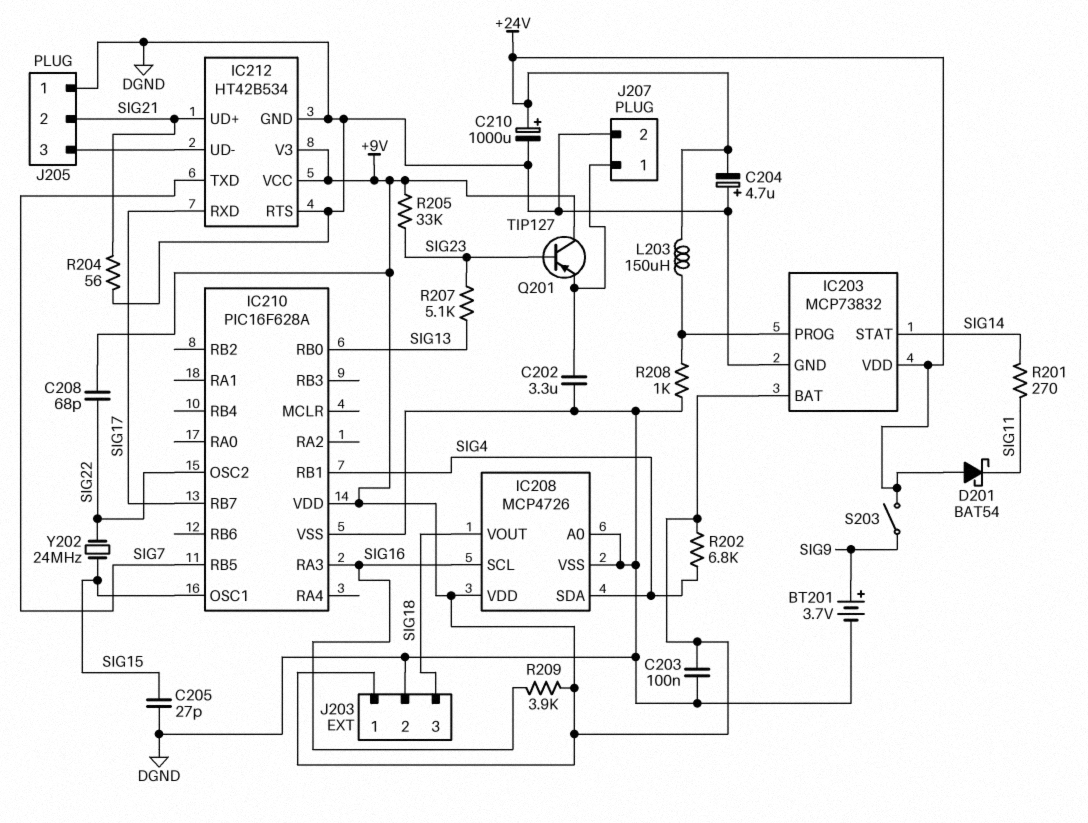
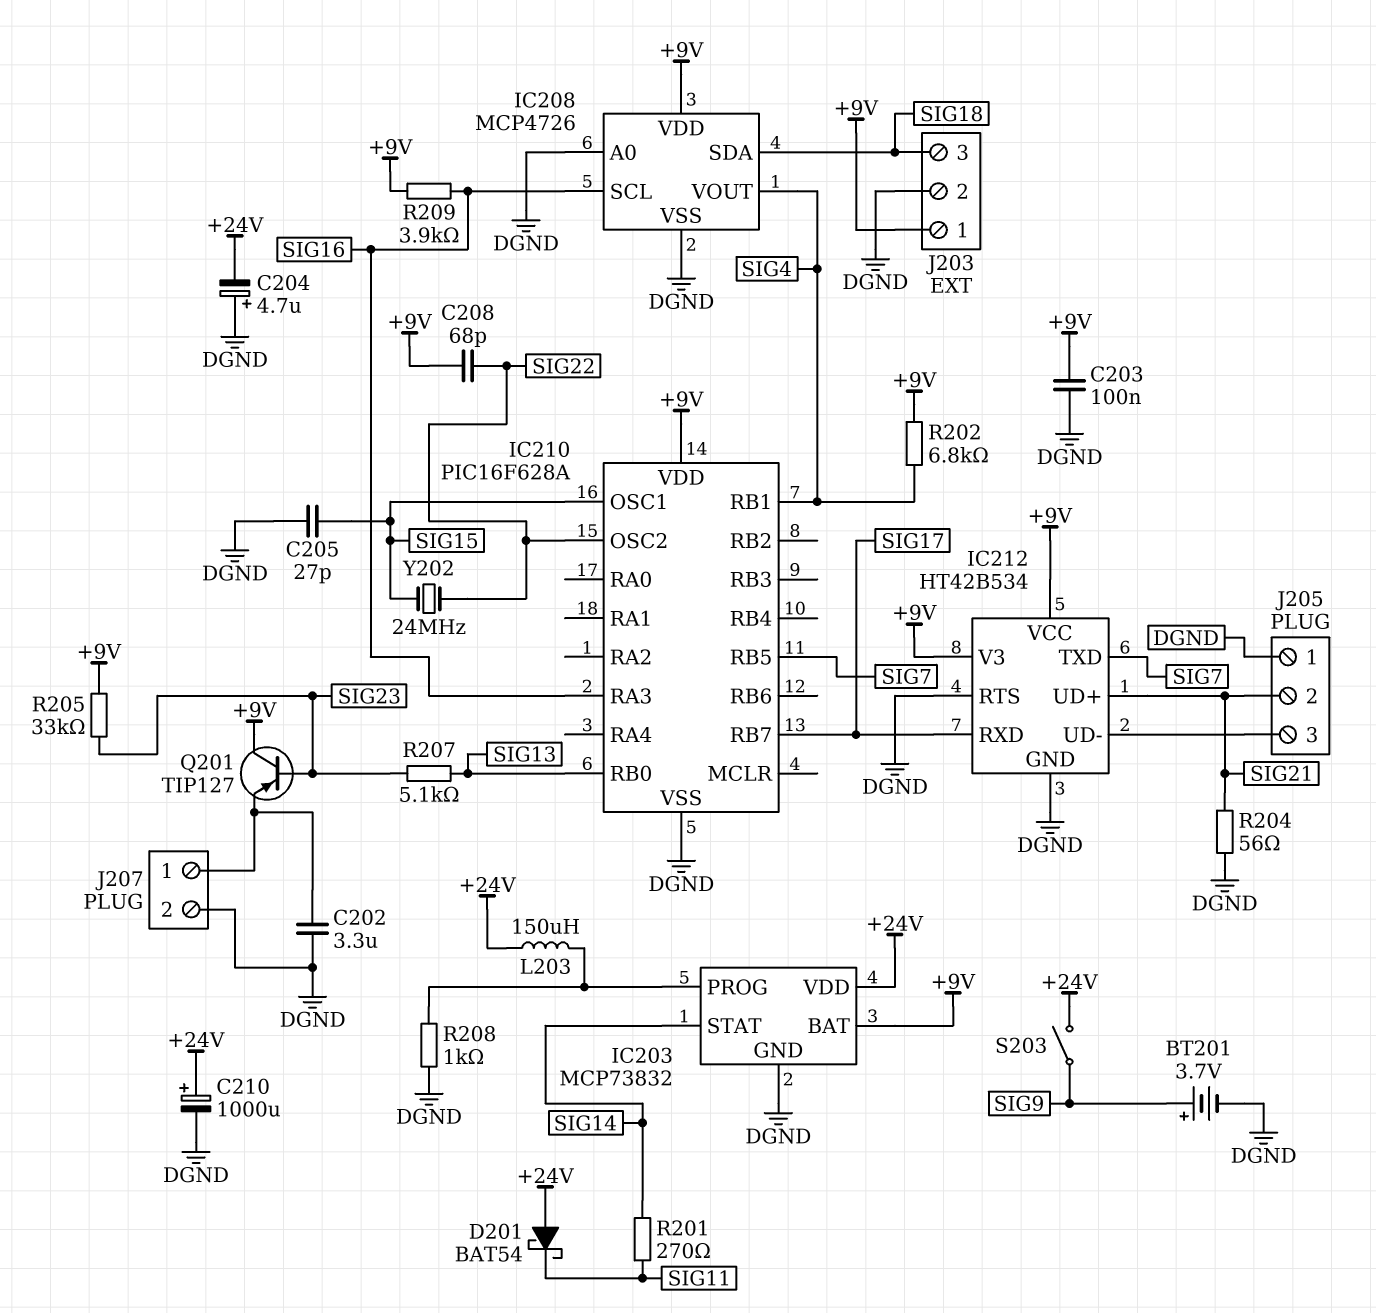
IC208 pin SDA: SIG4 -> SIG18
IC208 pin VOUT: SIG18 -> SIG4

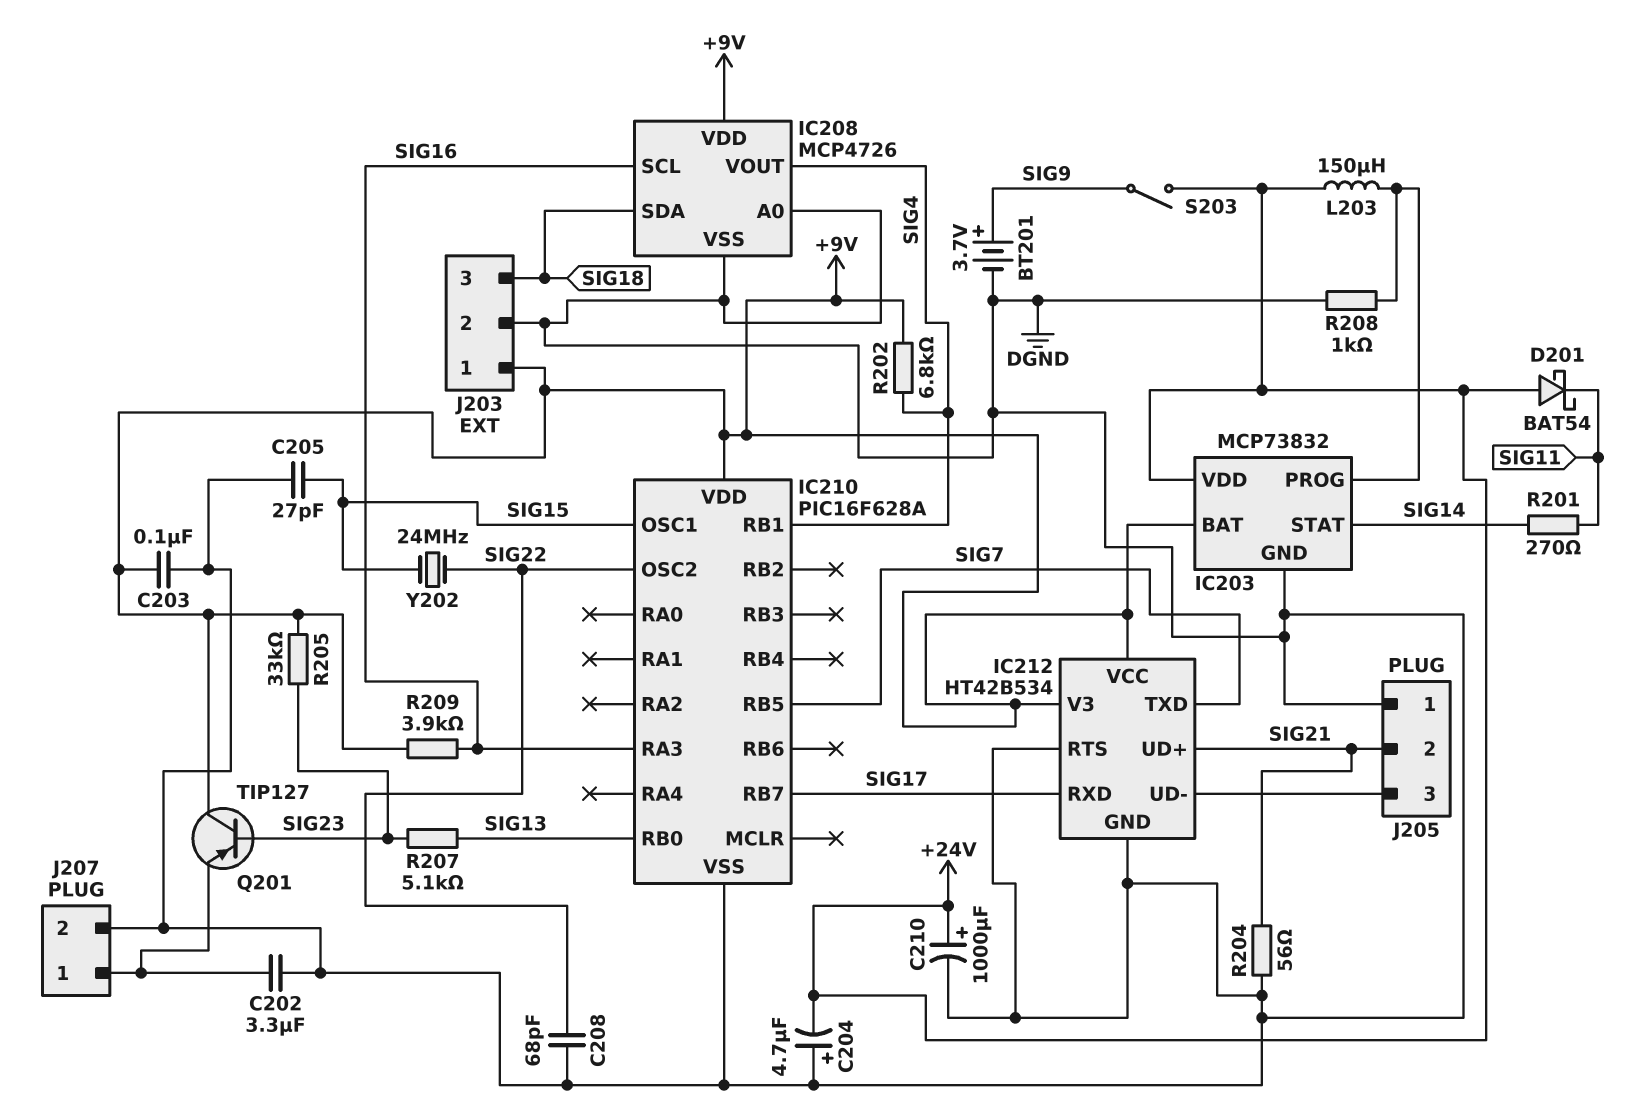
C208: 68pF (+9V, SIG22) -> 68pF (DGND, SIG22)

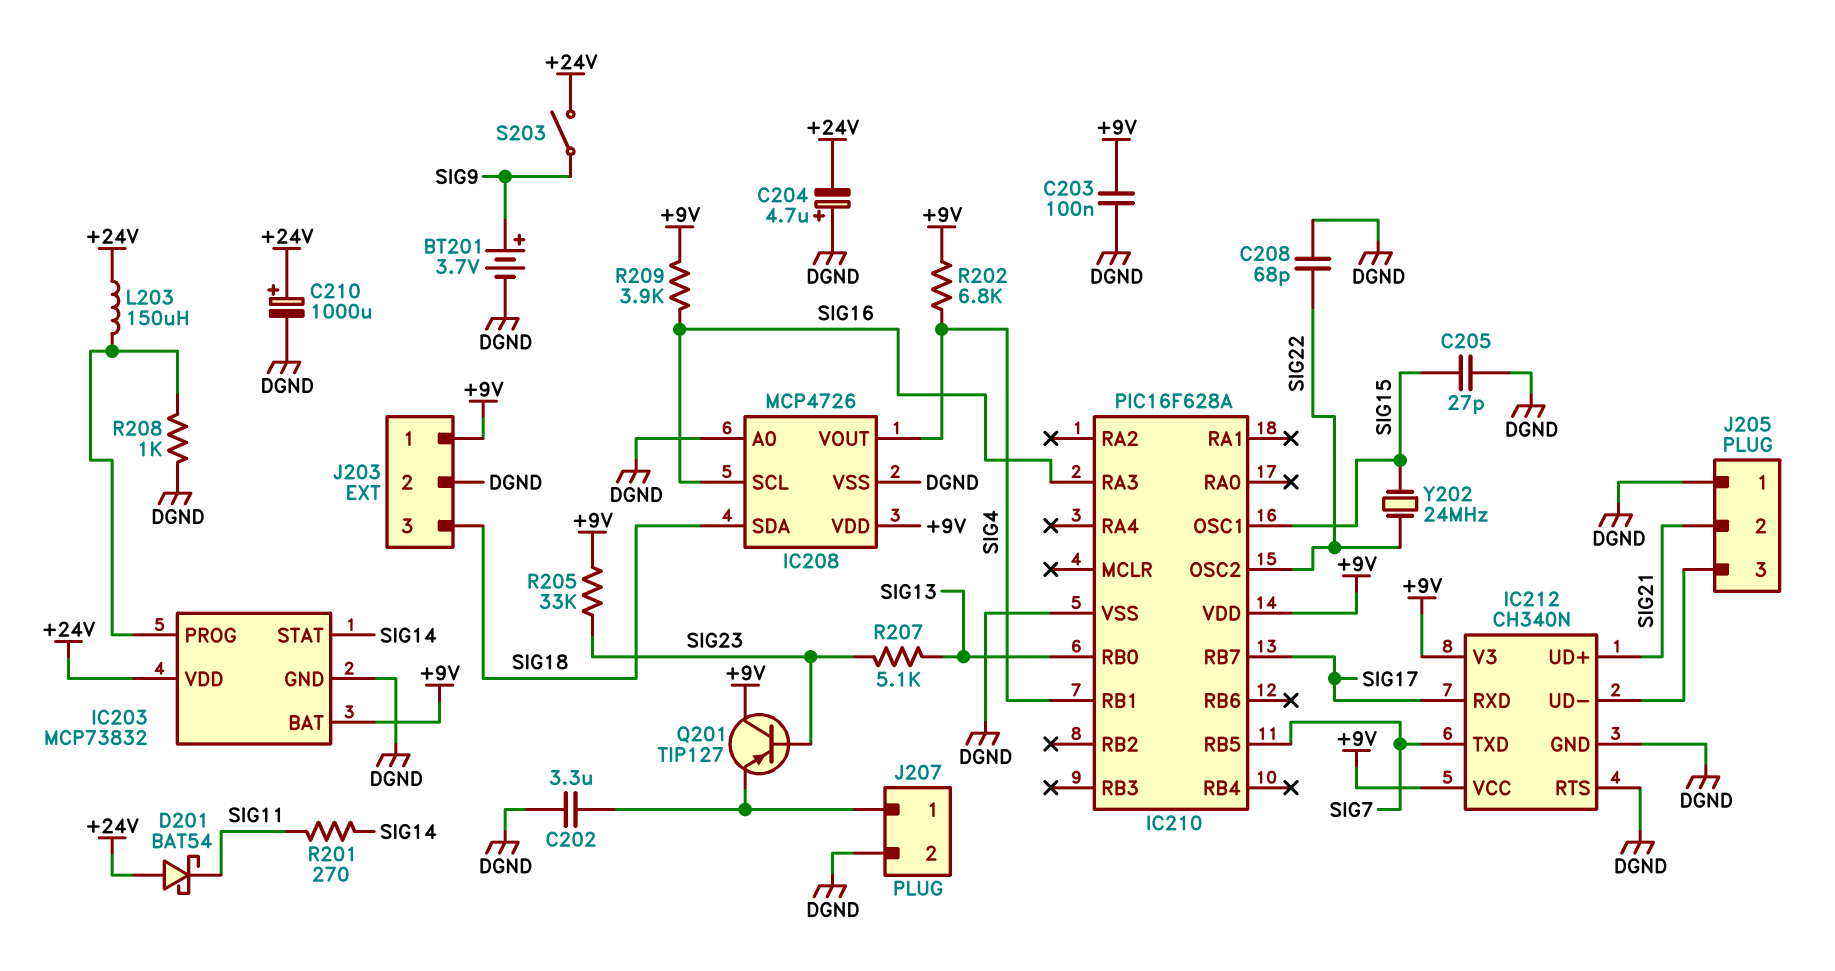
IC212: HT42B534 -> CH340N
R204: 56 (DGND, SIG21) -> none

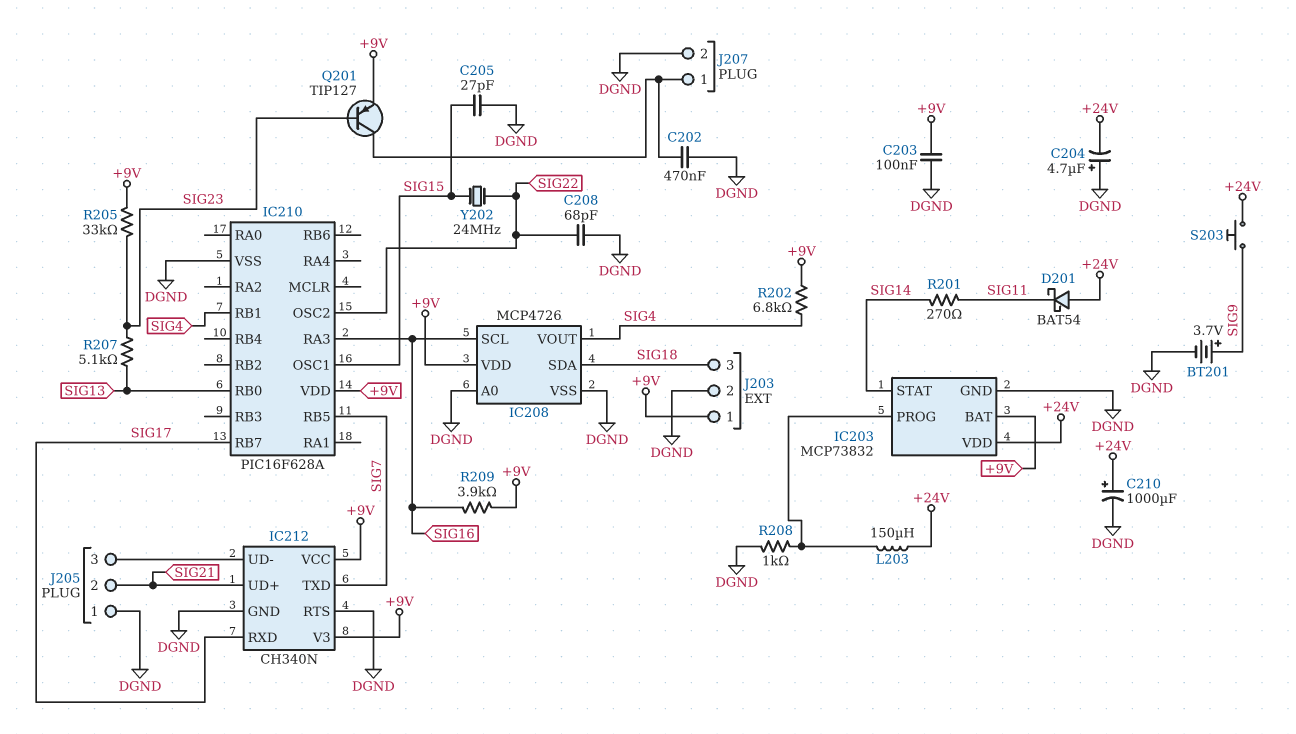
C202: 3.3uF (DGND, J207/1) -> 470nF (DGND, J207/1)
Q201: PNP TIP127 (B SIG23, C +9V, E J207/1) -> PNP TIP127 (B SIG23, C J207/1, E +9V)
S203: switch (+24V, SIG9) -> button (+24V, SIG9)

